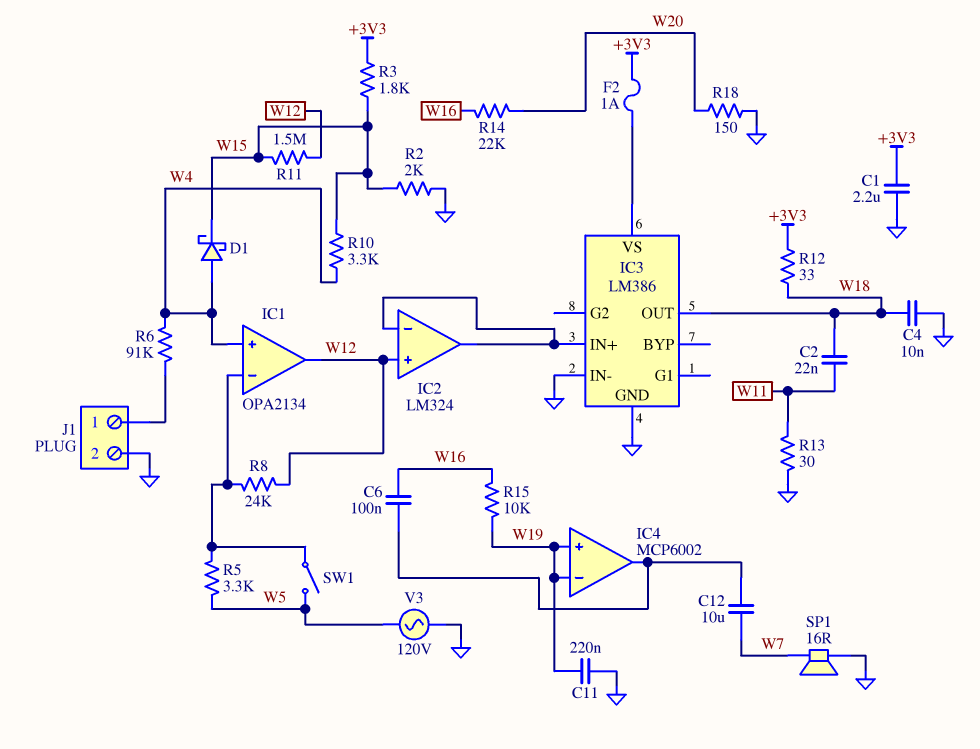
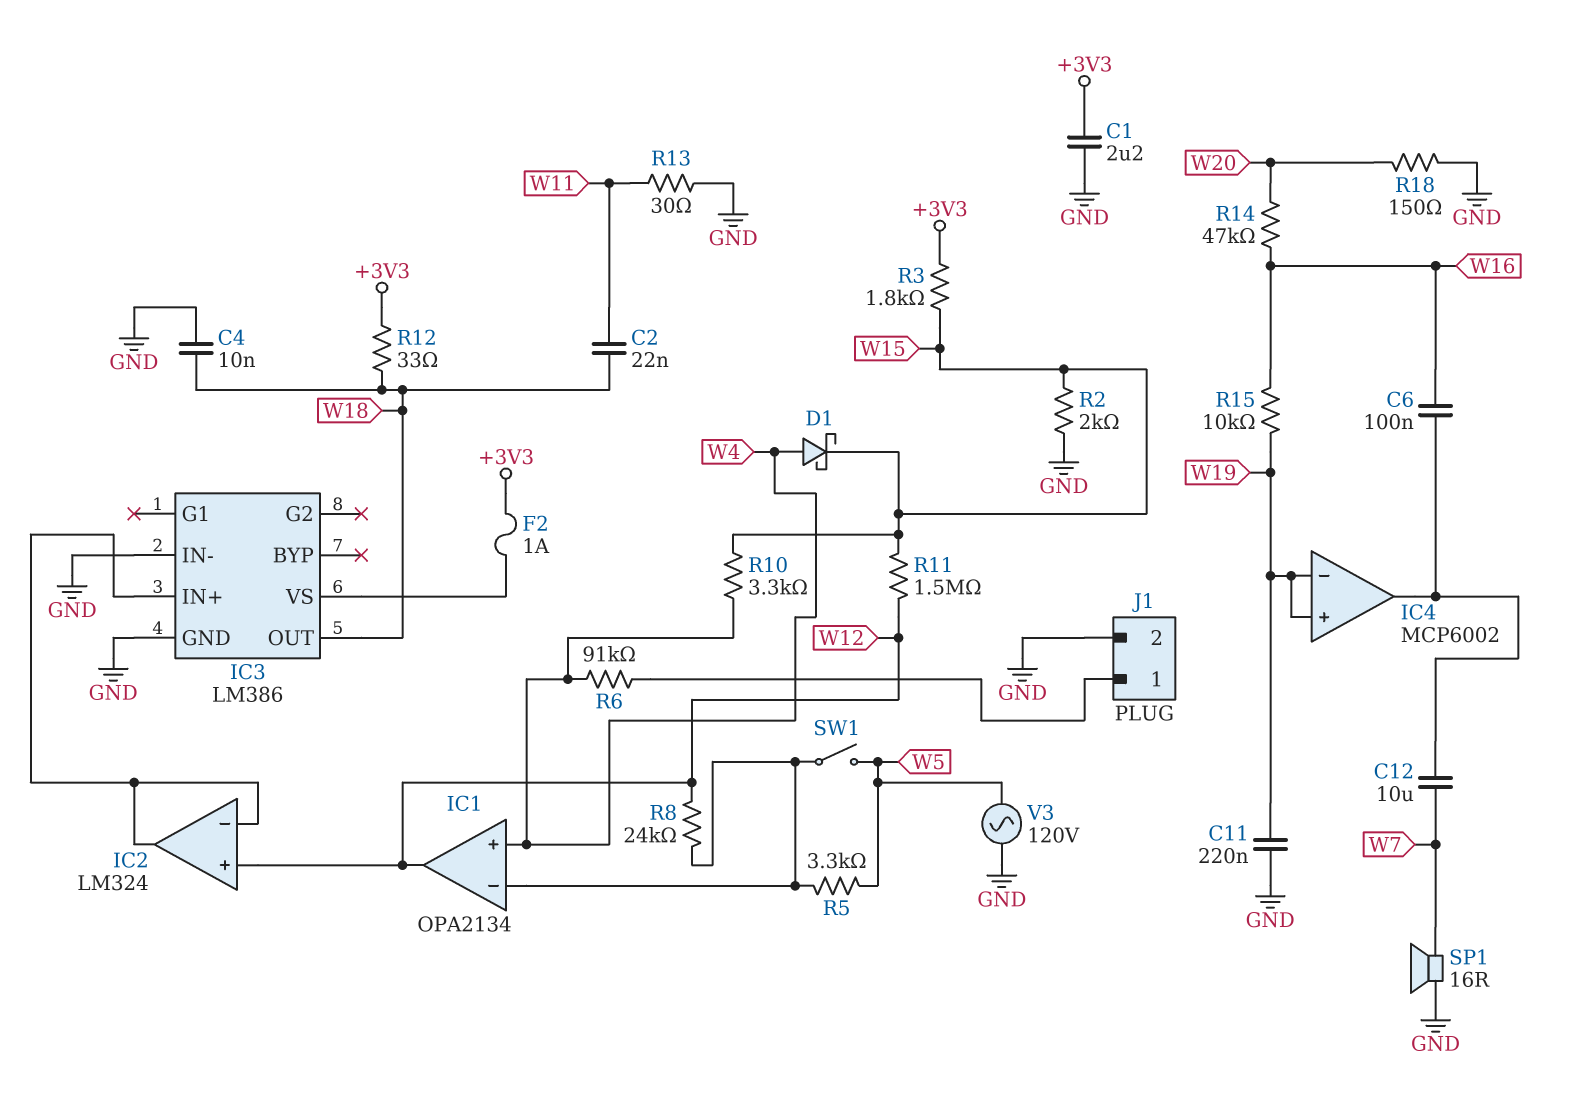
R14: 22k (W16, W20) -> 47k (W16, W20)

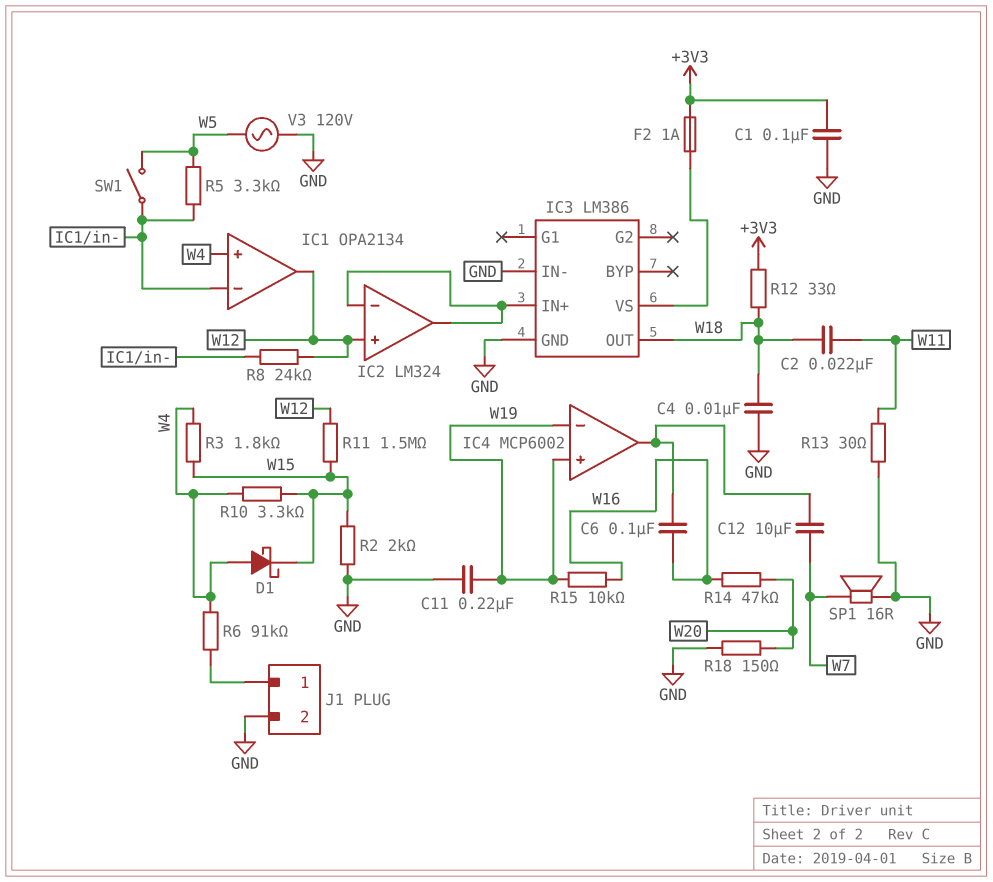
C1: 2.2uF (+3V3, GND) -> 100nF (+3V3, GND)
R3: 1.8k (+3V3, W15) -> 1.8k (W4, W15)

